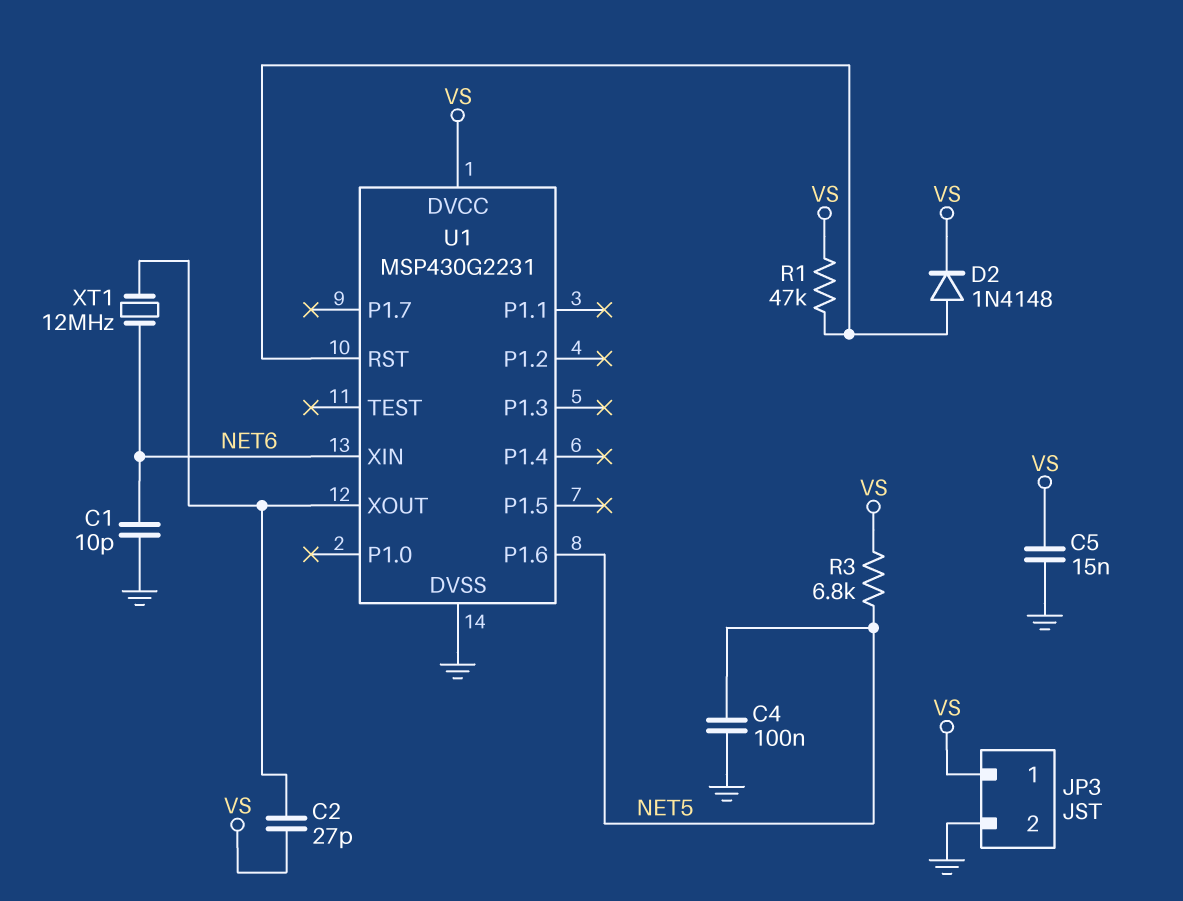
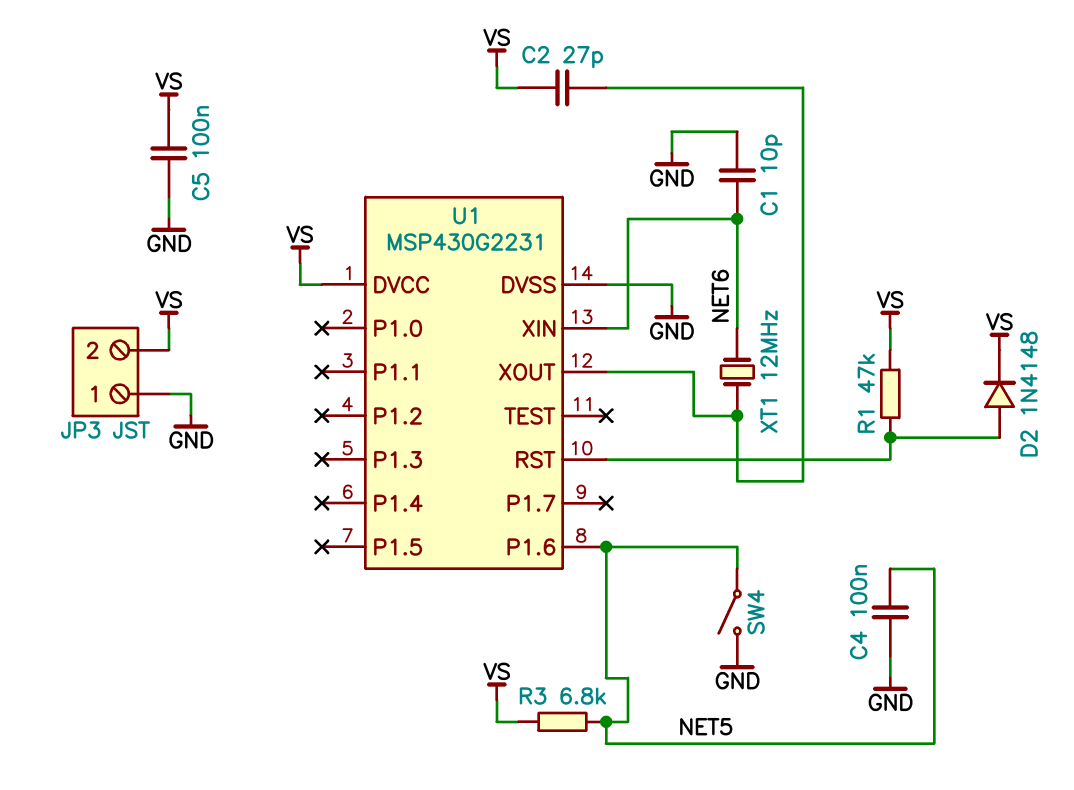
C5: 15nF (GND, VS) -> 100nF (GND, VS)
JP3 pin 1: VS -> GND
JP3 pin 2: GND -> VS
SW4: none -> switch (GND, NET5)

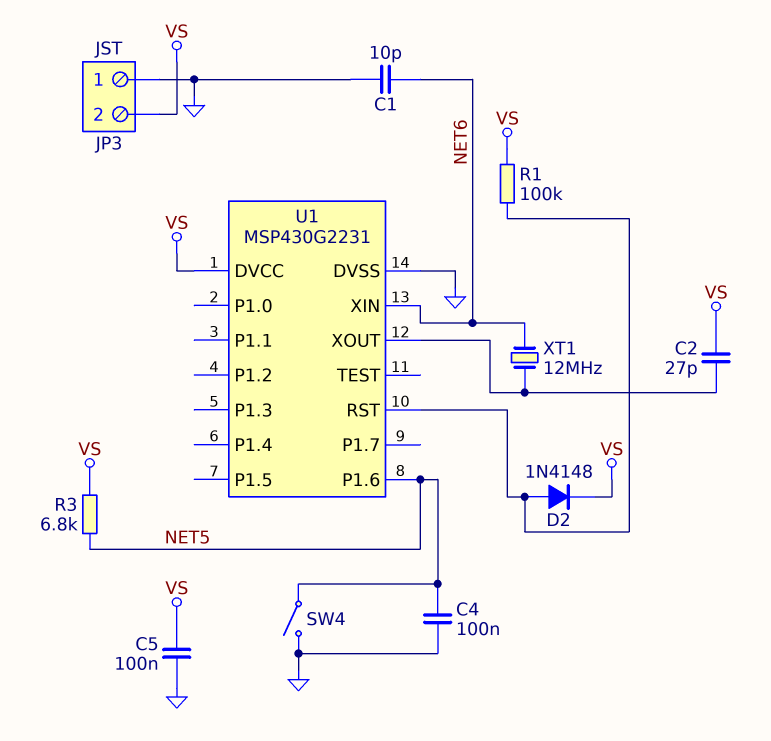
R1: 47k (U1/RST, VS) -> 100k (U1/RST, VS)

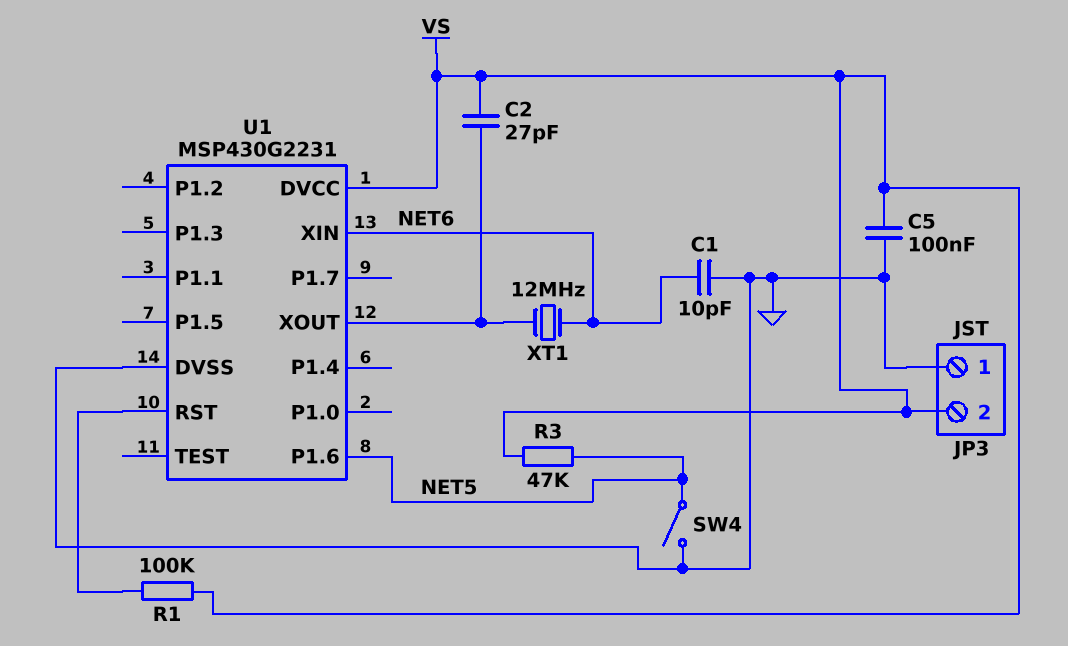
C4: 100nF (GND, NET5) -> none
D2: diode 1N4148 (A U1/RST, K VS) -> none
R3: 6.8k (NET5, VS) -> 47k (NET5, VS)

